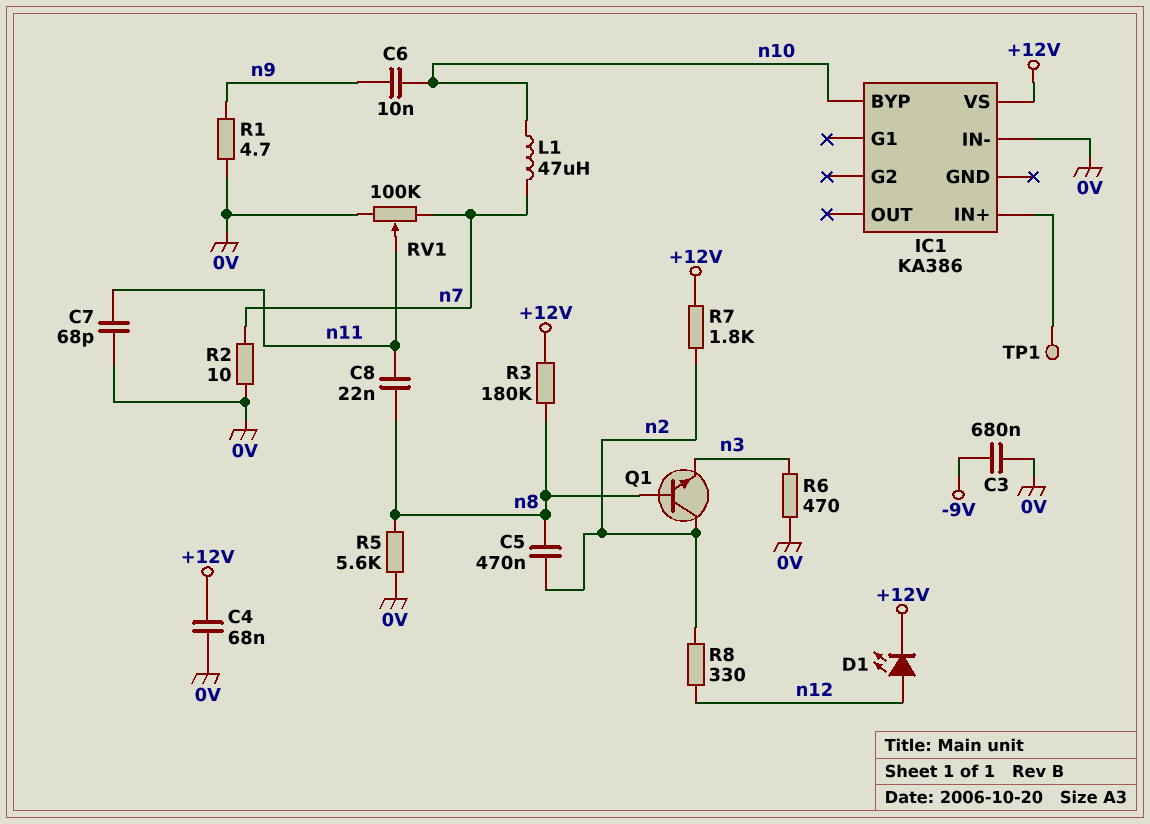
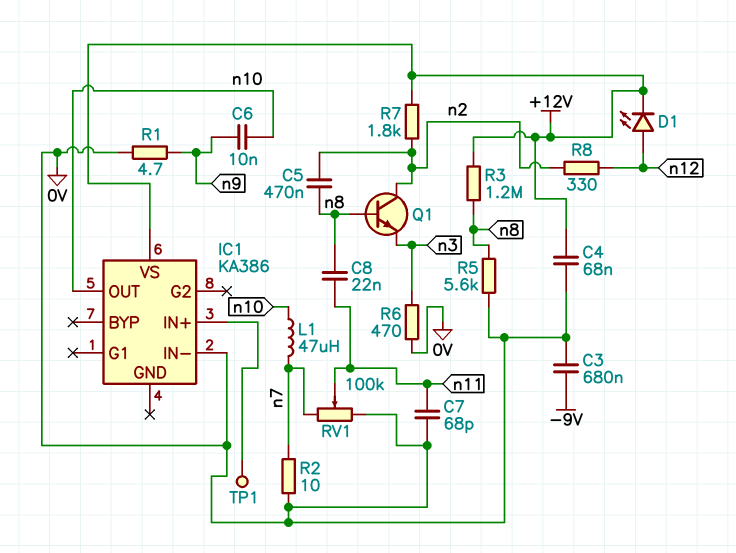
IC1 pin BYP: n10 -> none
IC1 pin OUT: none -> n10
R3: 180k (+12V, n8) -> 1.2M (+12V, n8)

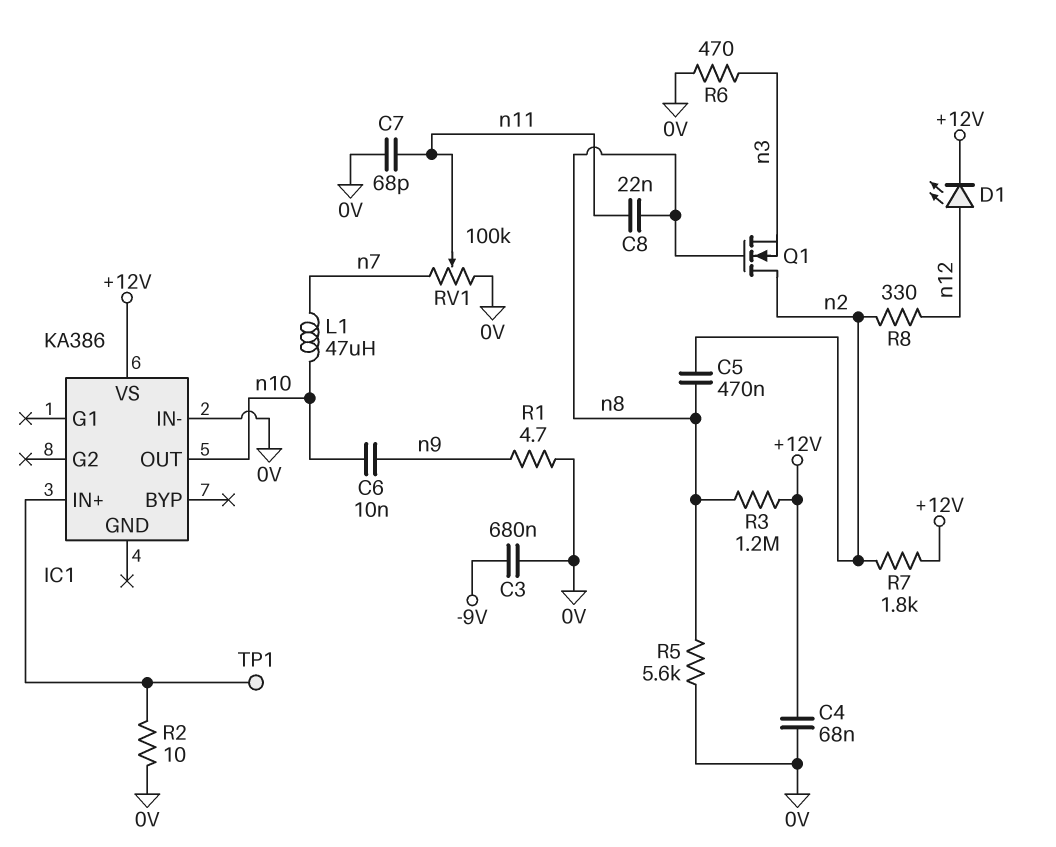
Q1: NPN (B n8, C n2, E n3) -> NMOS (G n8, D n2, S n3)
R2: 10 (0V, n7) -> 10 (0V, IC1/IN+)

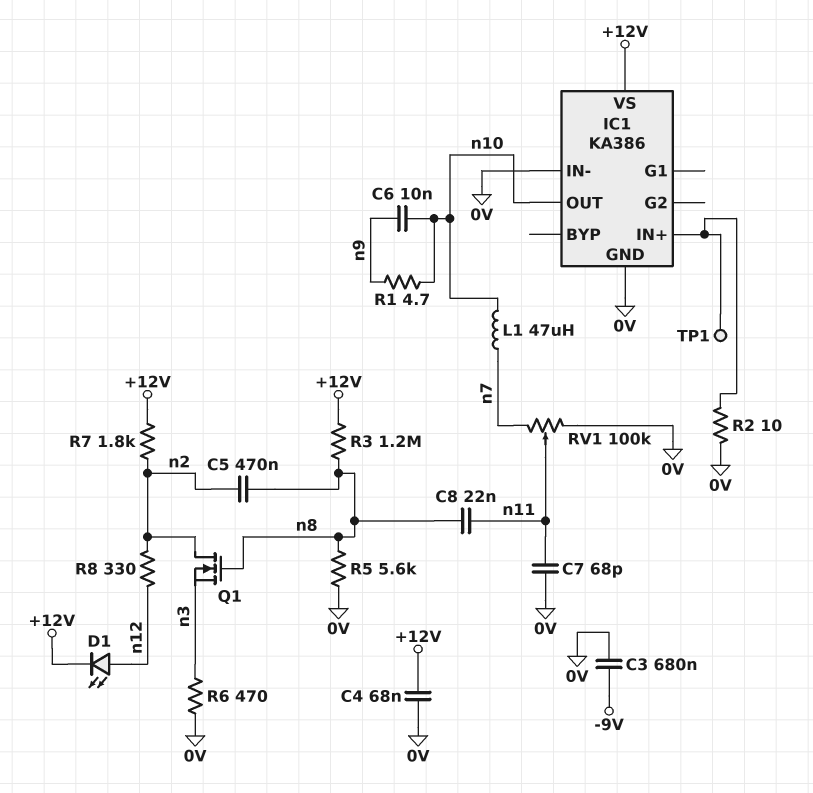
IC1 pin GND: none -> 0V
R1: 4.7 (0V, n9) -> 4.7 (n9, n10)

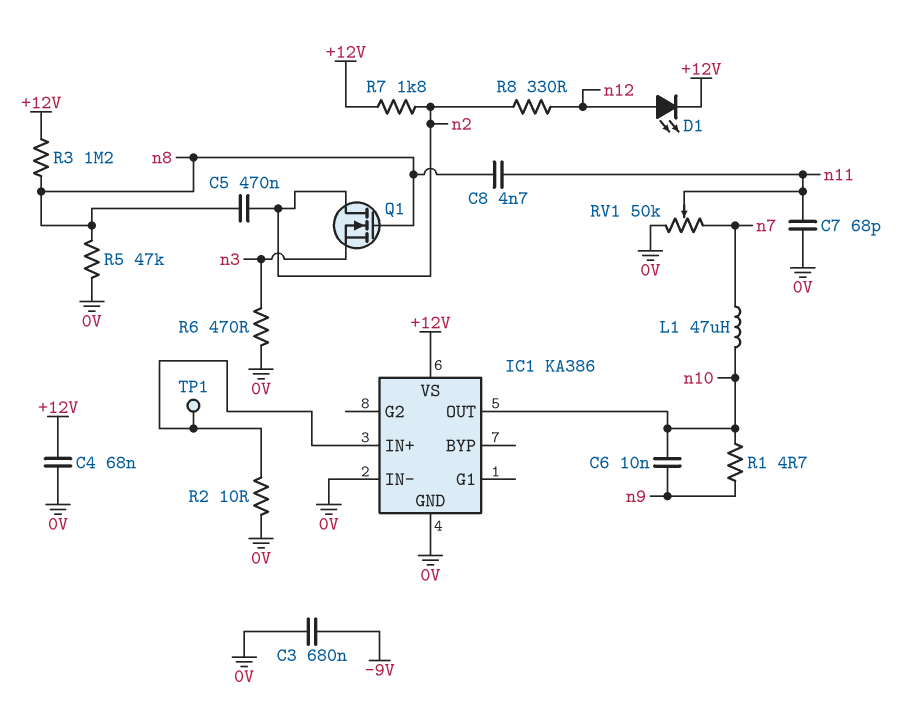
C8: 22nF (n8, n11) -> 4.7nF (n8, n11)
R5: 5.6k (0V, n8) -> 47k (0V, n8)
RV1: 100k (0V, n7, wiper n11) -> 50k (0V, n7, wiper n11)

